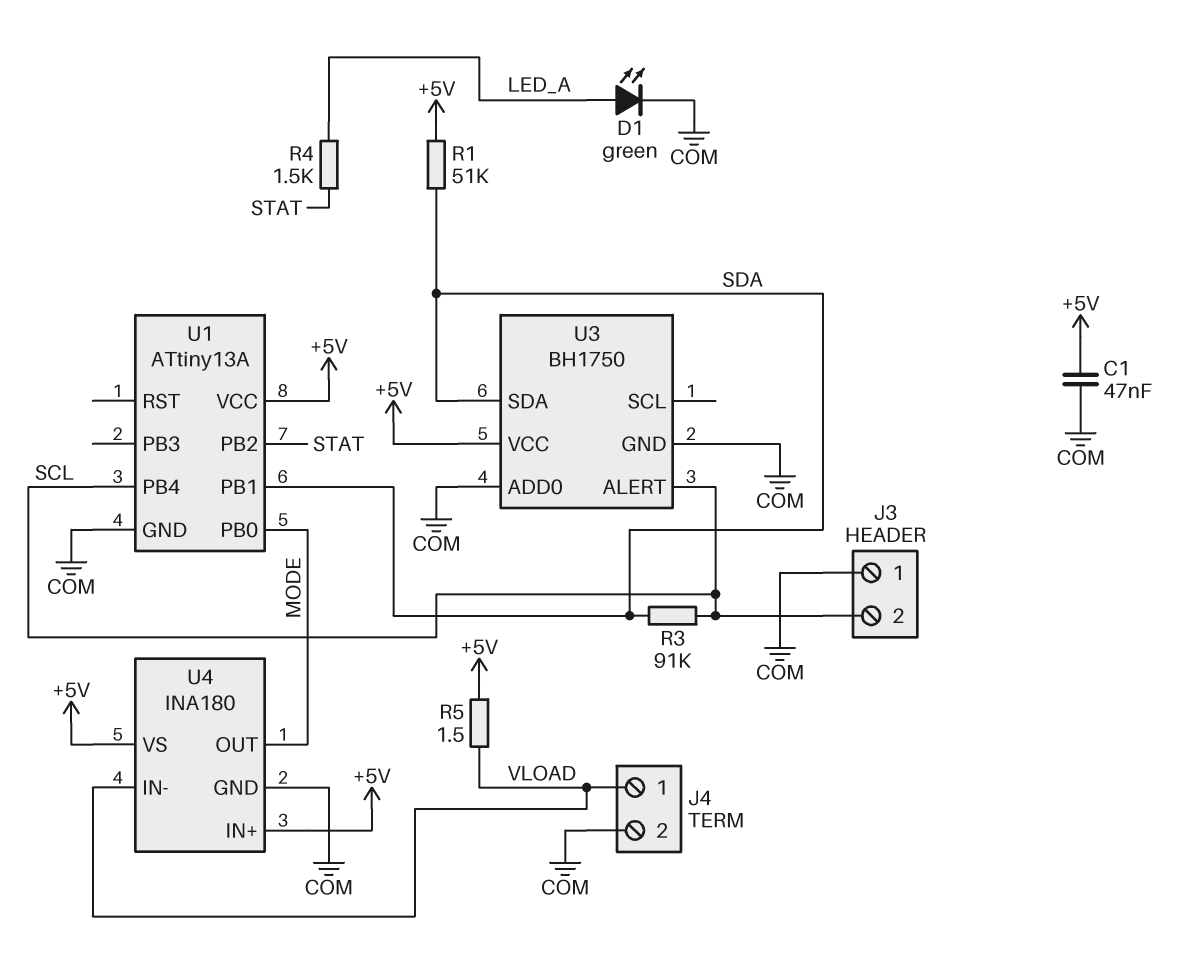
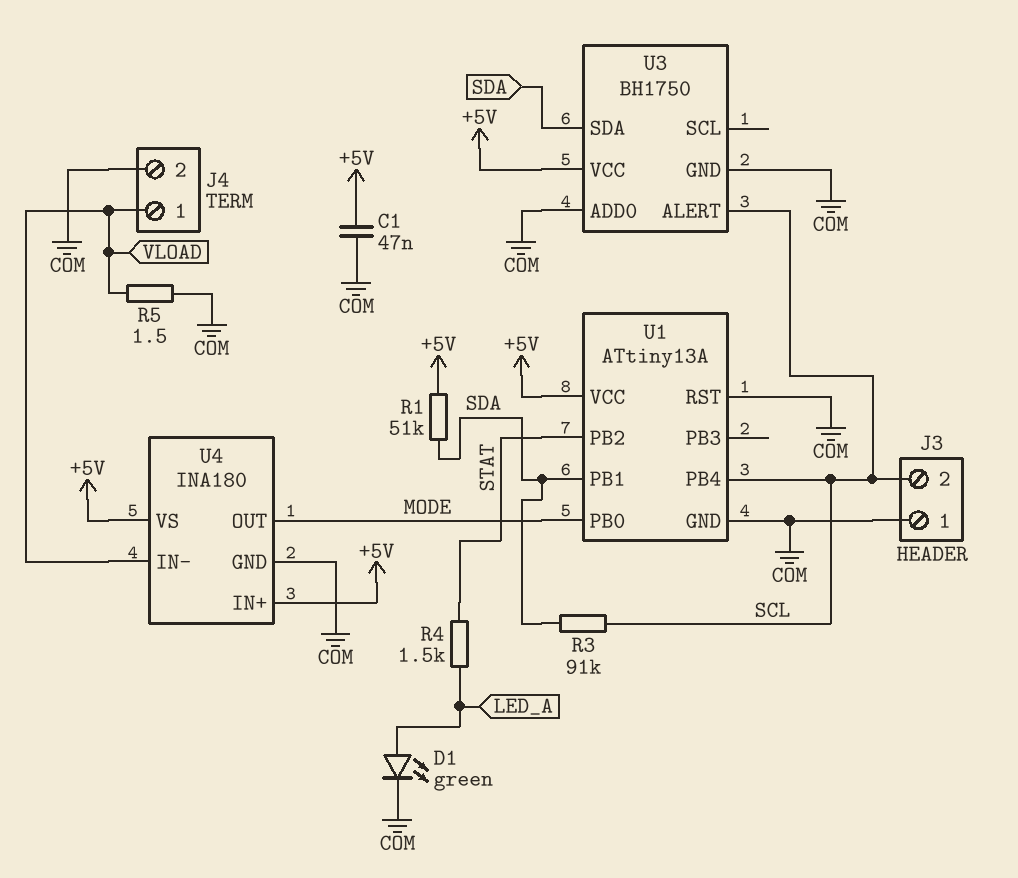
R5: 1.5 (+5V, VLOAD) -> 1.5 (COM, VLOAD)
U1 pin RST: none -> COM

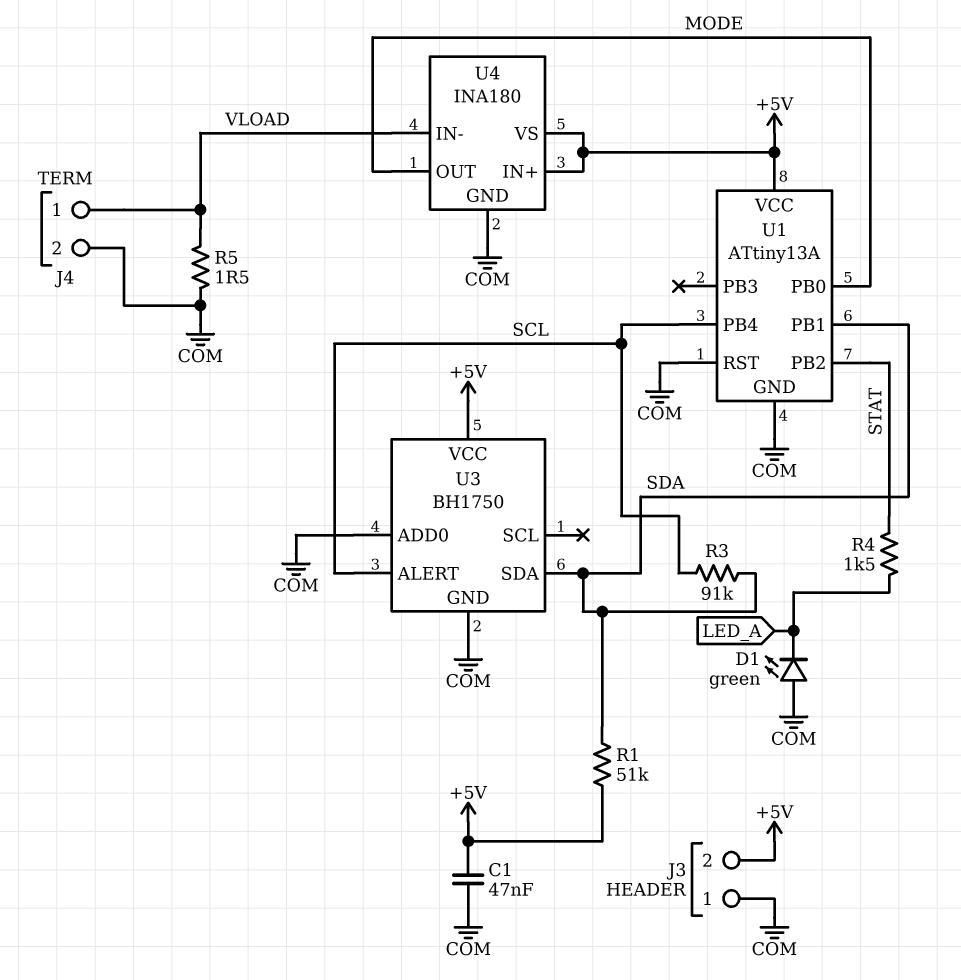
D1: LED green (A LED_A, K COM) -> LED green (A COM, K LED_A)
J3 pin 2: SCL -> +5V

